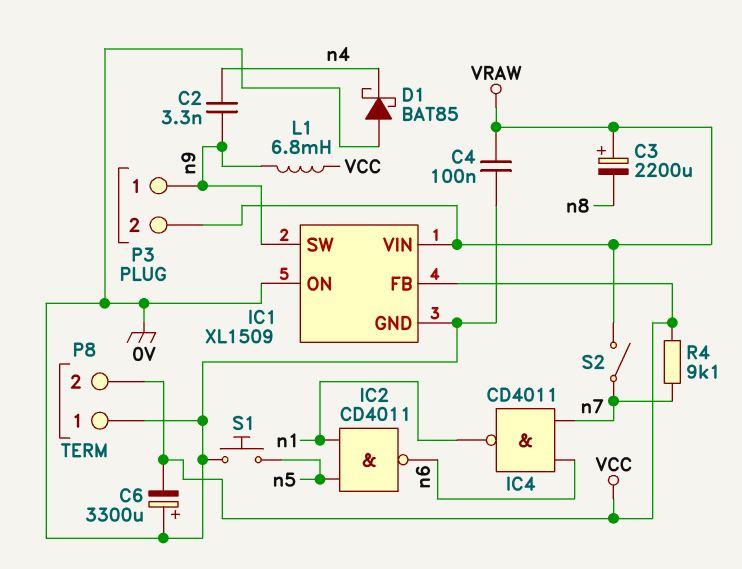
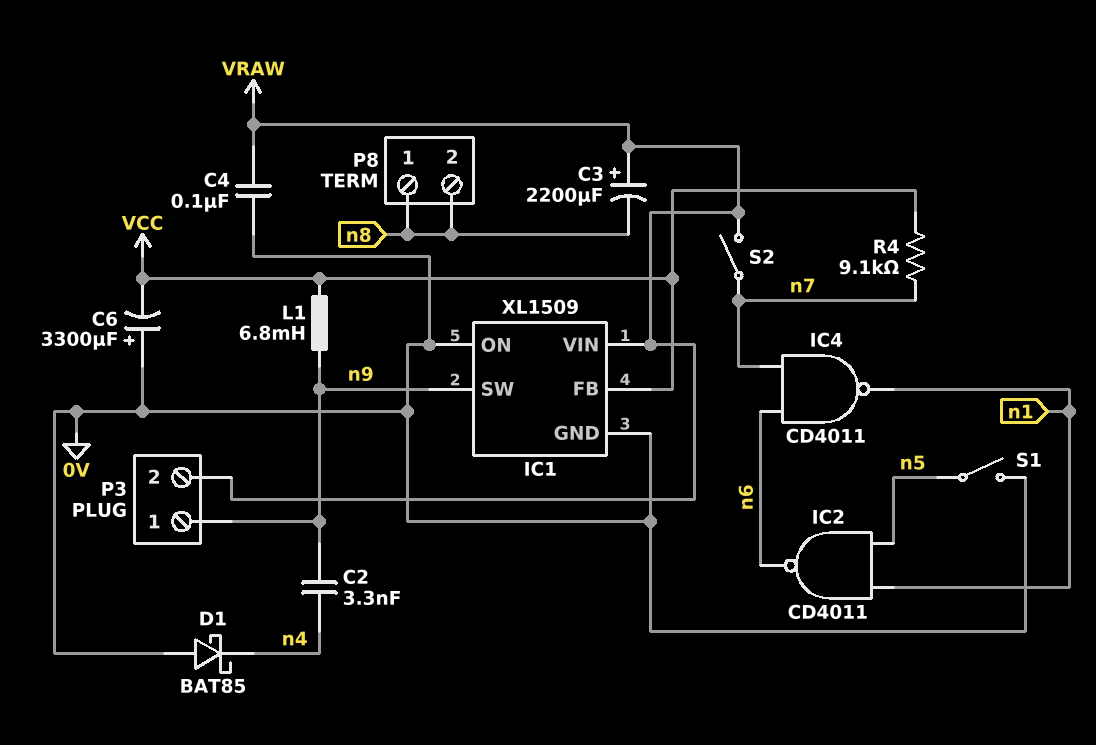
P8 pin 1: 0V -> n8
P8 pin 2: VCC -> n8
S1: button (0V, n5) -> switch (0V, n5)

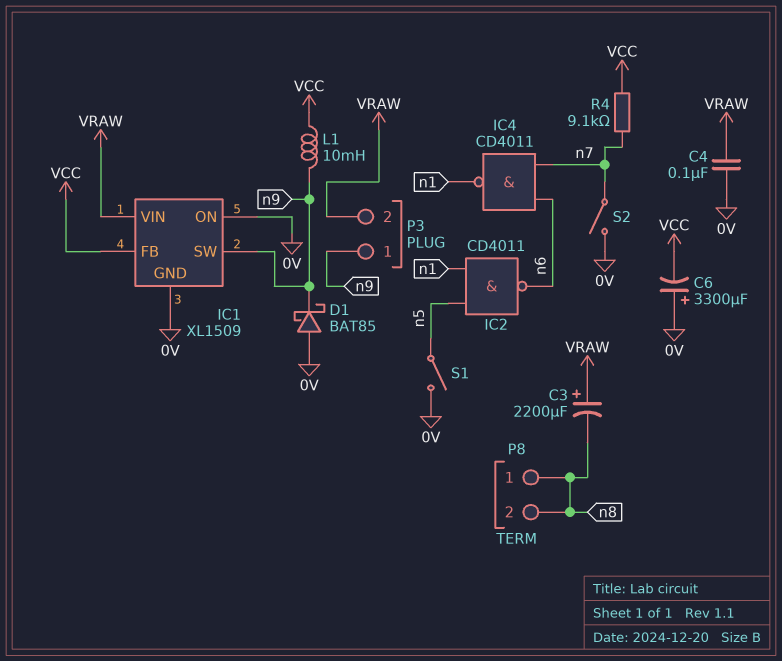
C2: 3.3nF (n4, n9) -> none
D1: schottky BAT85 (A 0V, K n4) -> schottky BAT85 (A 0V, K n9)
L1: 6.8mH (VCC, n9) -> 10mH (VCC, n9)
S2: switch (VRAW, n7) -> switch (0V, n7)

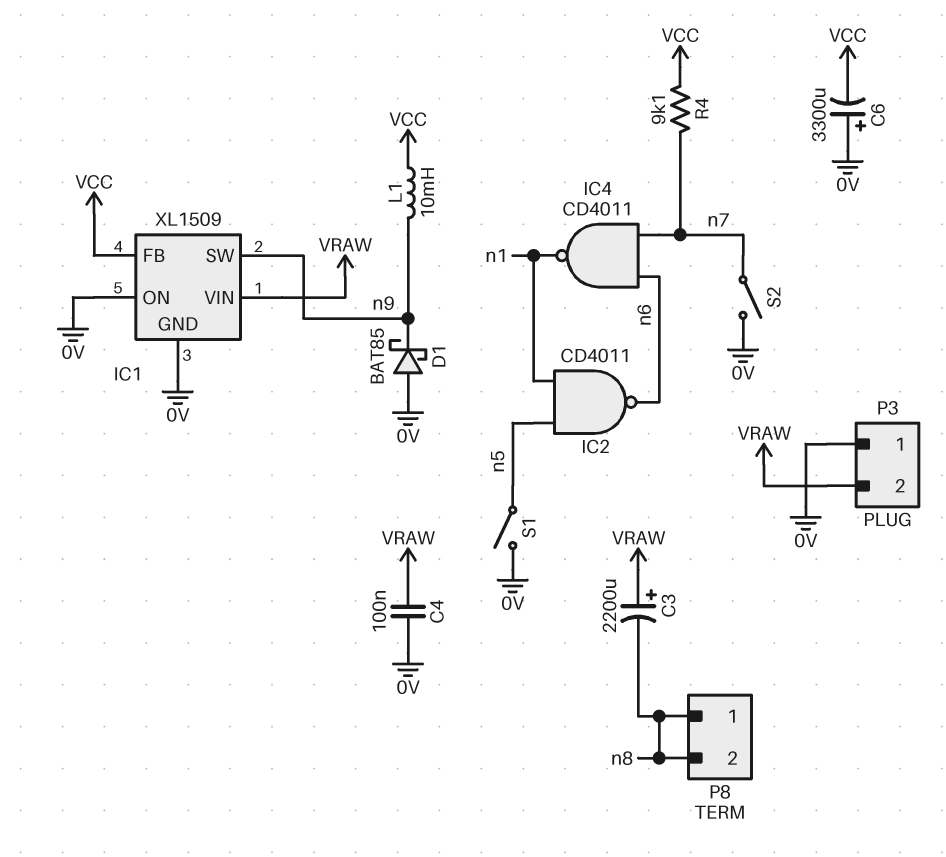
P3 pin 1: n9 -> 0V

